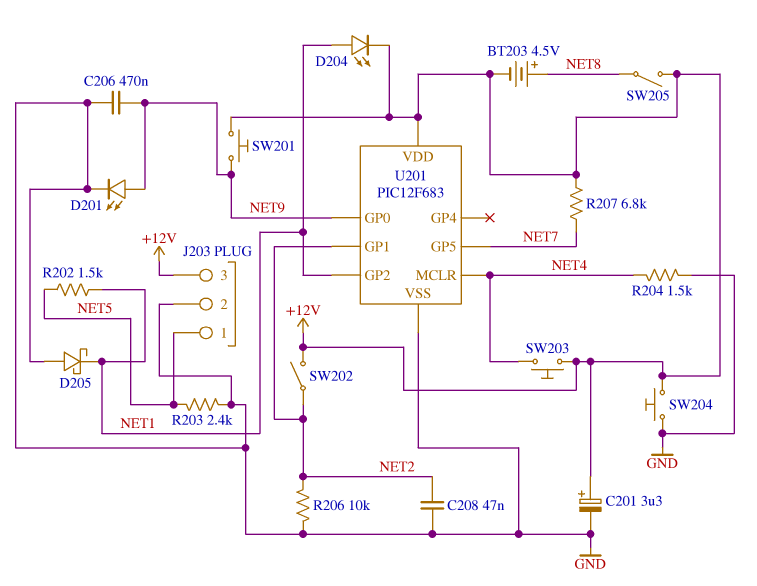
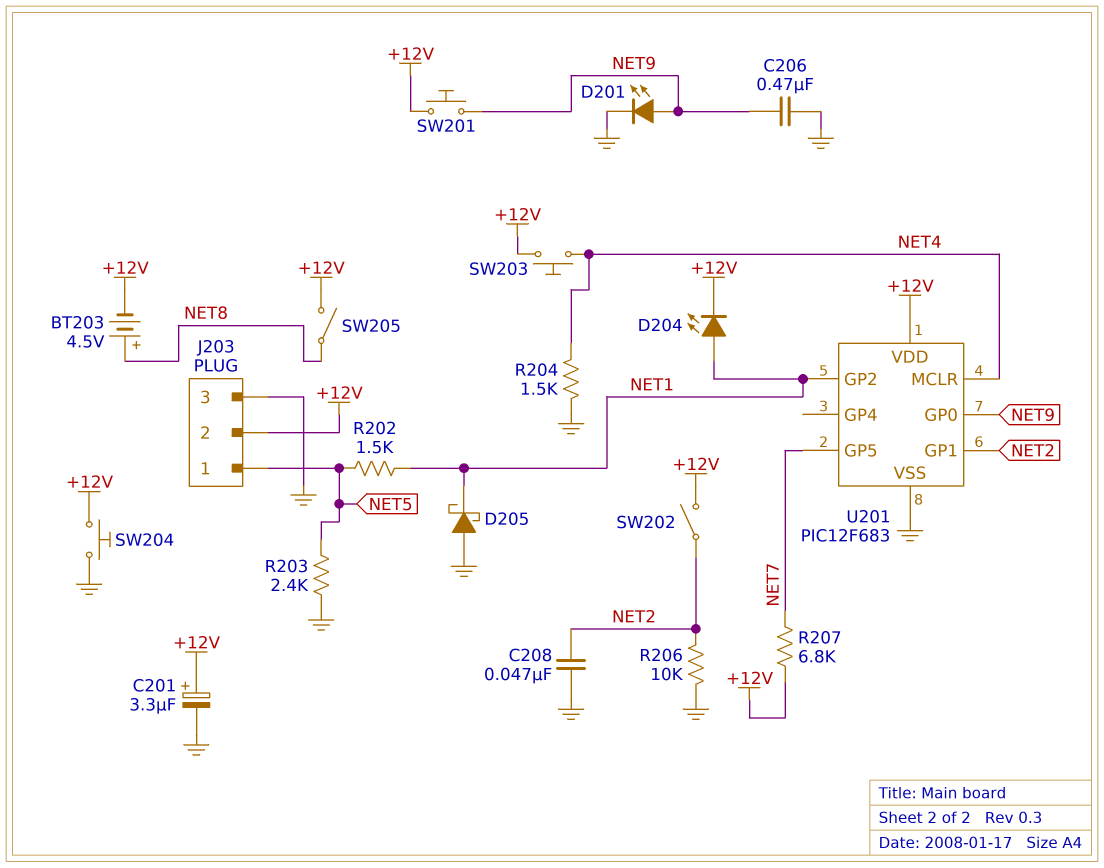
J203 pin 2: GND -> +12V
J203 pin 3: +12V -> GND

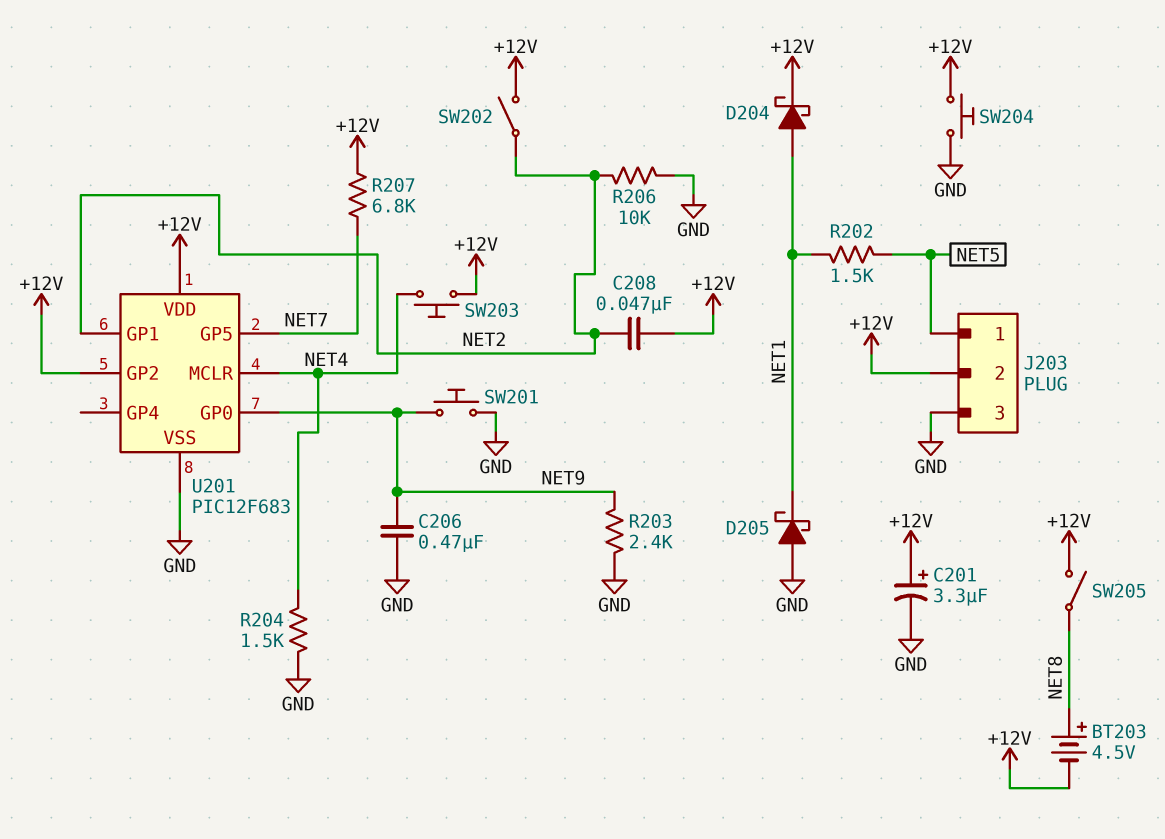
C208: 47nF (GND, NET2) -> 47nF (+12V, NET2)
D201: LED (A NET9, K GND) -> none
D204: LED (A NET1, K +12V) -> schottky (A NET1, K +12V)
R203: 2.4k (GND, NET5) -> 2.4k (GND, NET9)
SW201: button (+12V, NET9) -> button (GND, NET9)
U201 pin GP2: NET1 -> +12V

